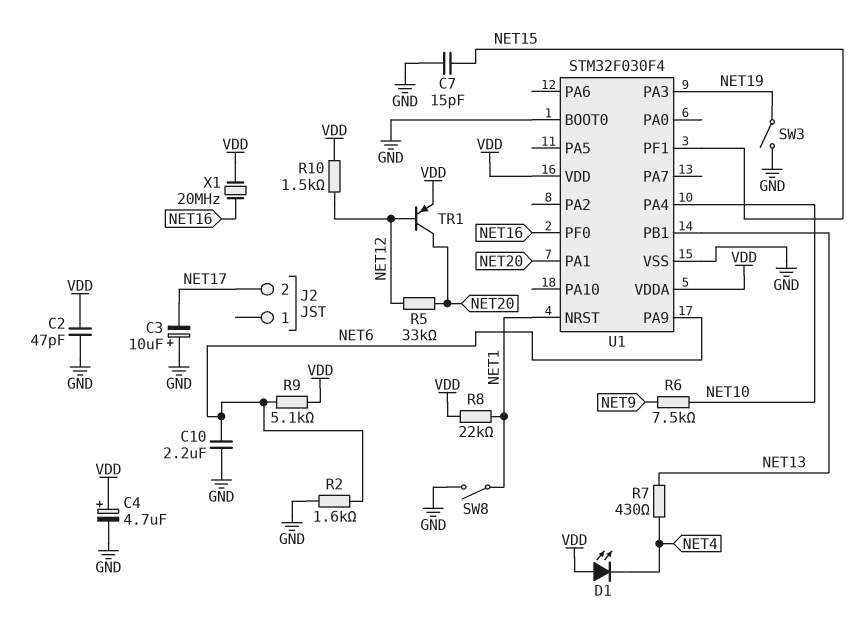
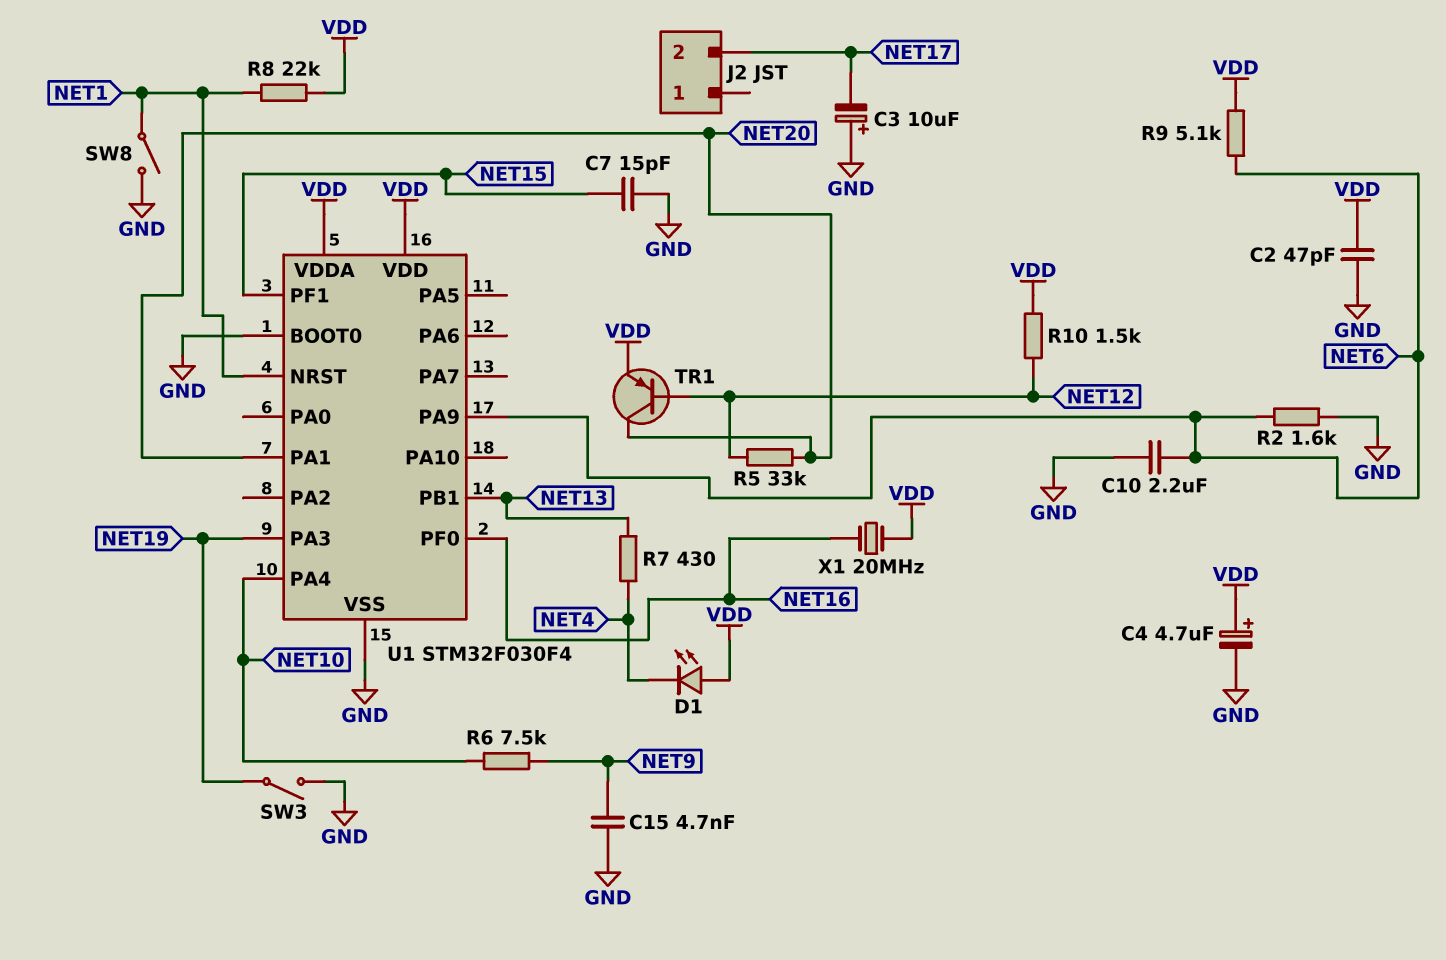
C15: none -> 4.7nF (GND, NET9)

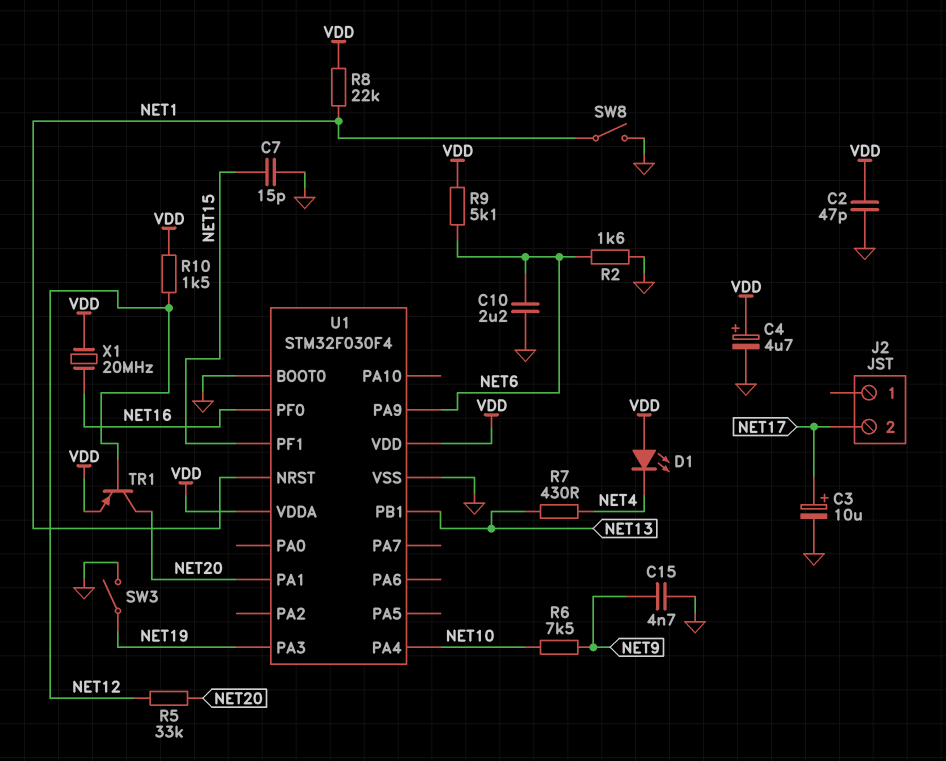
C3: 10uF (plus GND, minus NET17) -> 10uF (plus NET17, minus GND)

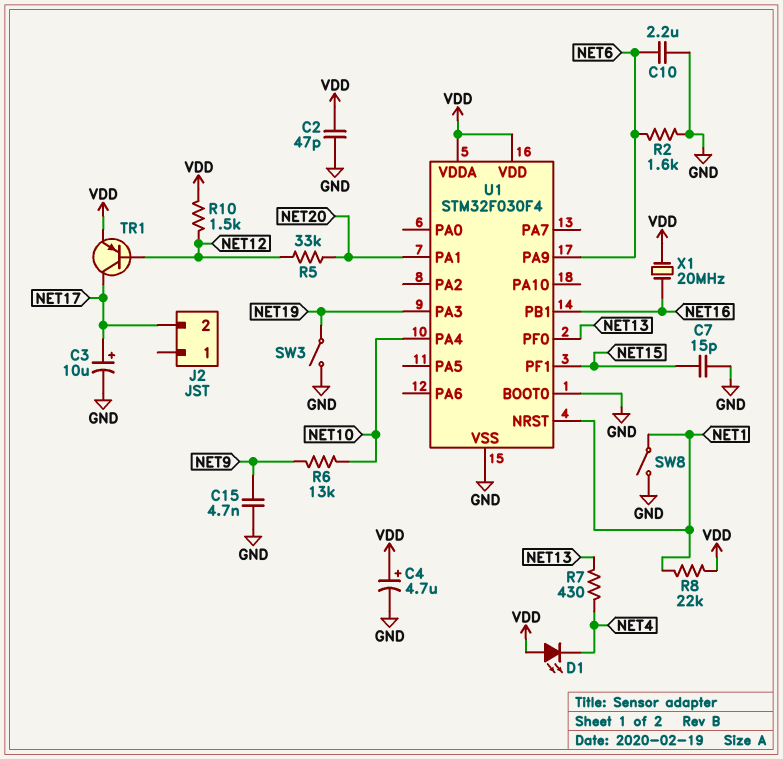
R6: 7.5k (NET9, NET10) -> 13k (NET9, NET10)
R9: 5.1k (NET6, VDD) -> none
TR1: PNP (B NET12, C NET20, E VDD) -> PNP (B NET12, C NET17, E VDD)
U1 pin PB1: NET13 -> NET16
U1 pin PF0: NET16 -> NET13

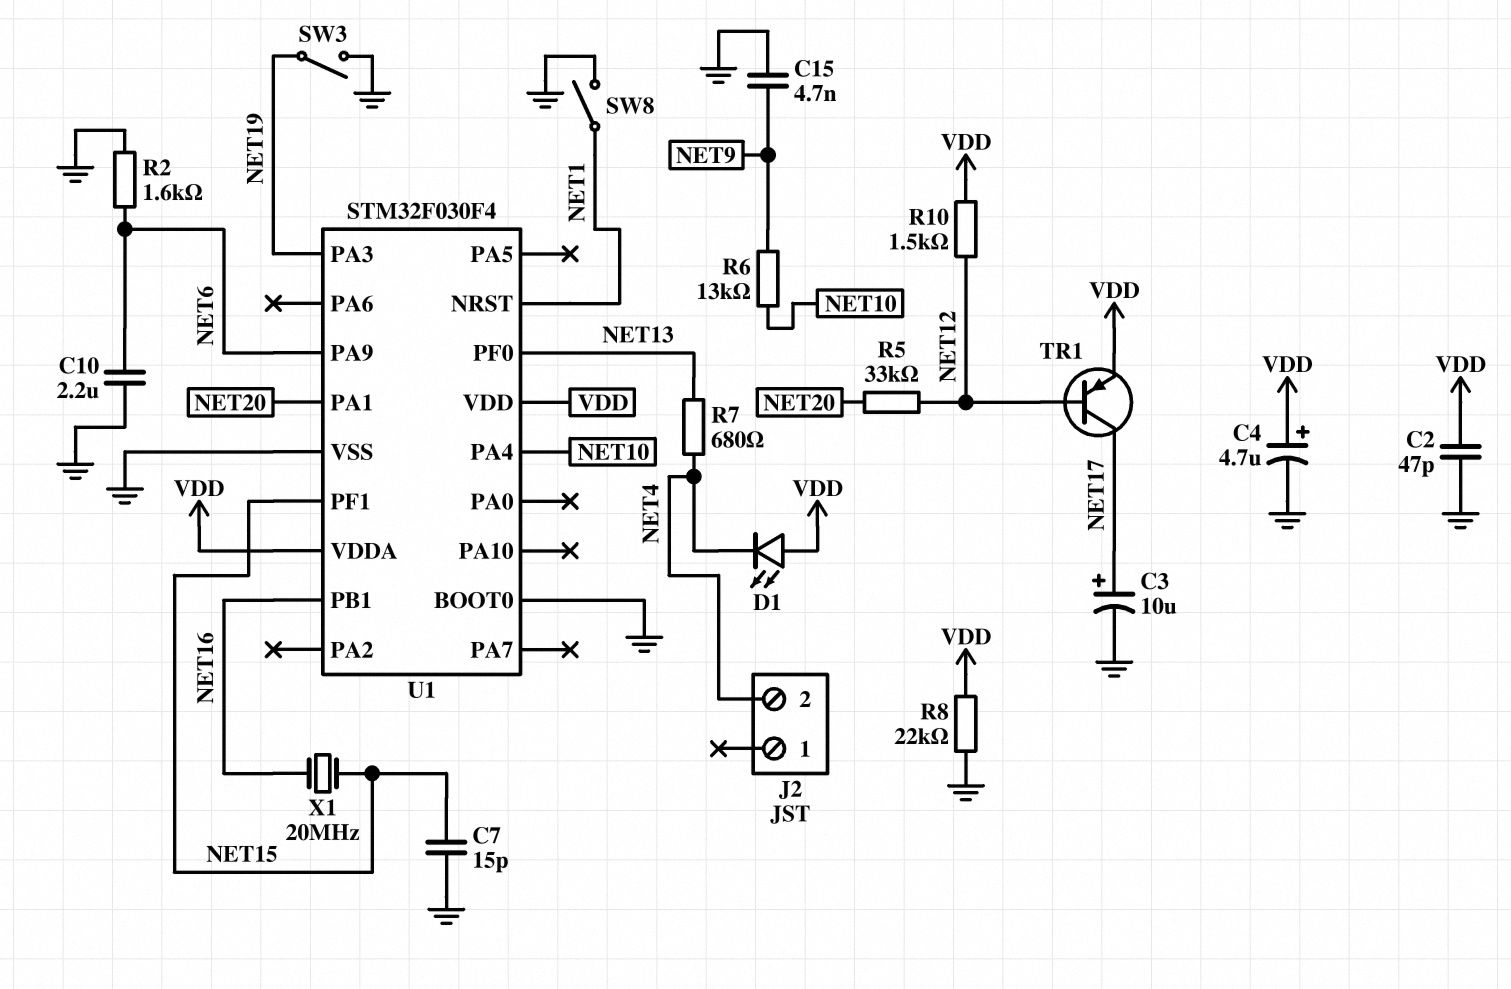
J2 pin 2: NET17 -> NET4
R7: 430 (NET4, NET13) -> 680 (NET4, NET13)
R8: 22k (NET1, VDD) -> 22k (GND, VDD)
X1: 20MHz (NET16, VDD) -> 20MHz (NET15, NET16)

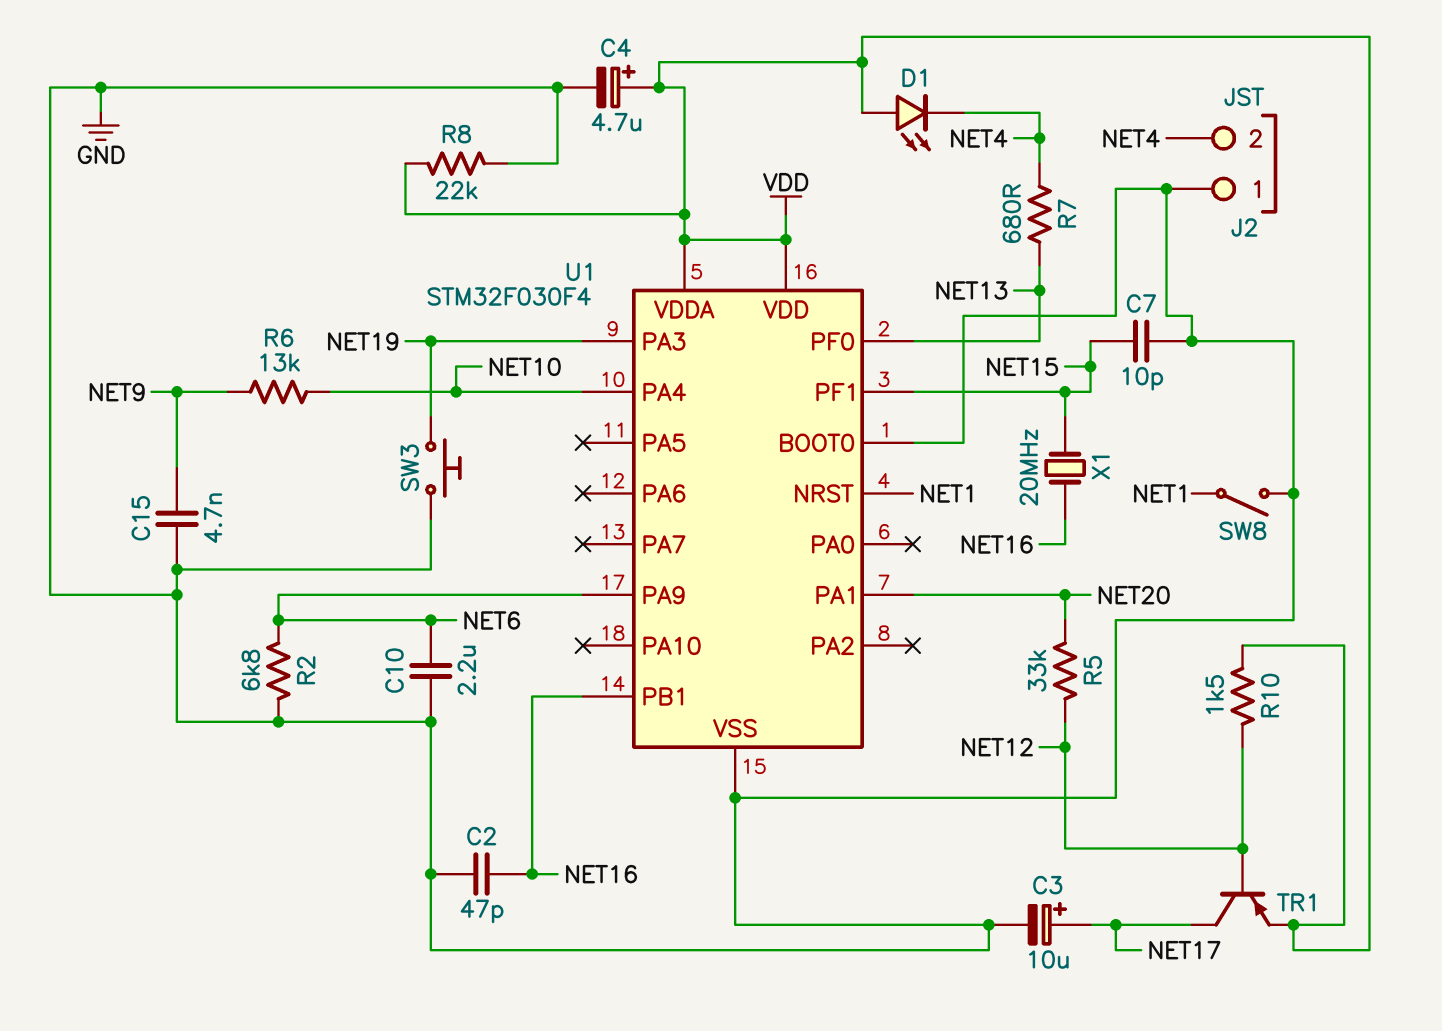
C2: 47pF (GND, VDD) -> 47pF (GND, NET16)
C7: 15pF (GND, NET15) -> 10pF (GND, NET15)
J2 pin 1: none -> GND
R2: 1.6k (GND, NET6) -> 6.8k (GND, NET6)
SW3: switch (GND, NET19) -> button (GND, NET19)

